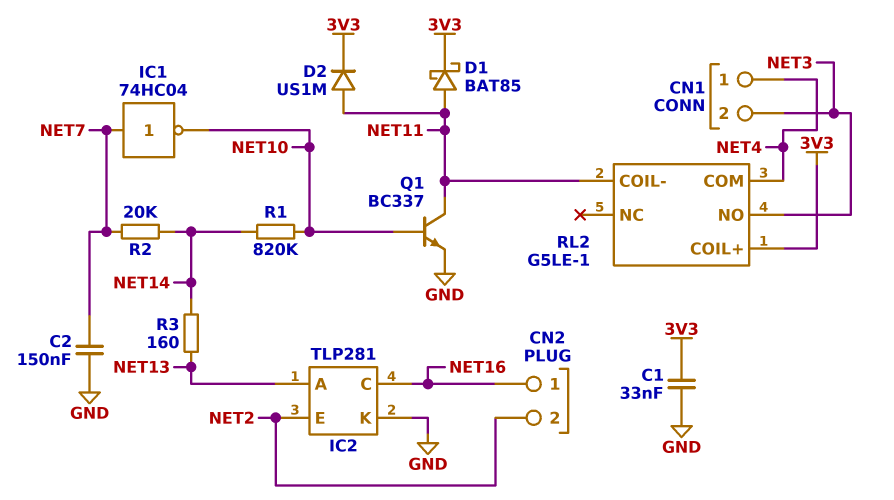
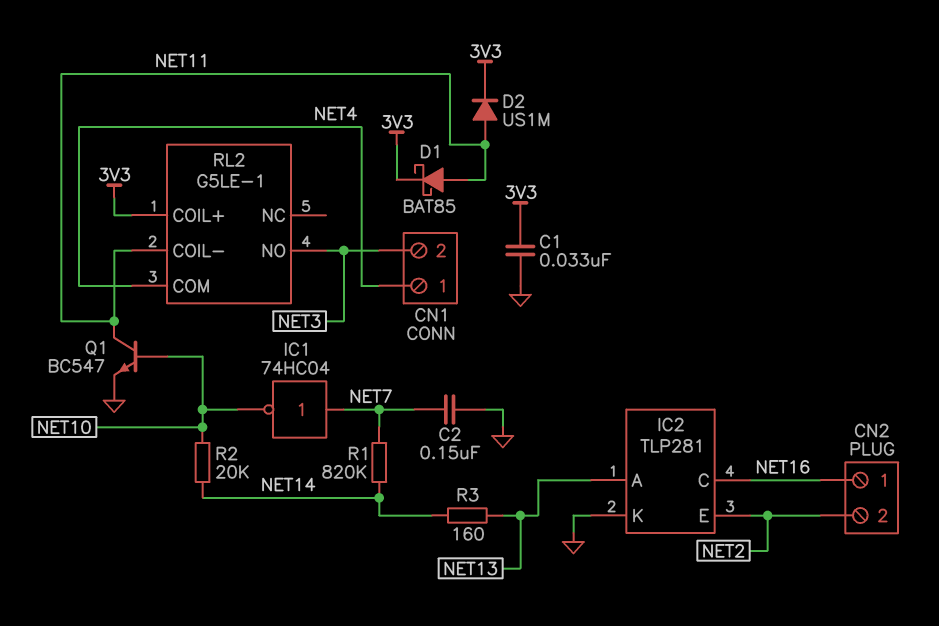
Q1: NPN BC337 (B NET10, C NET11, E GND) -> NPN BC547 (B NET10, C NET11, E GND)
R1: 820k (NET10, NET14) -> 820k (NET7, NET14)
R2: 20k (NET7, NET14) -> 20k (NET10, NET14)

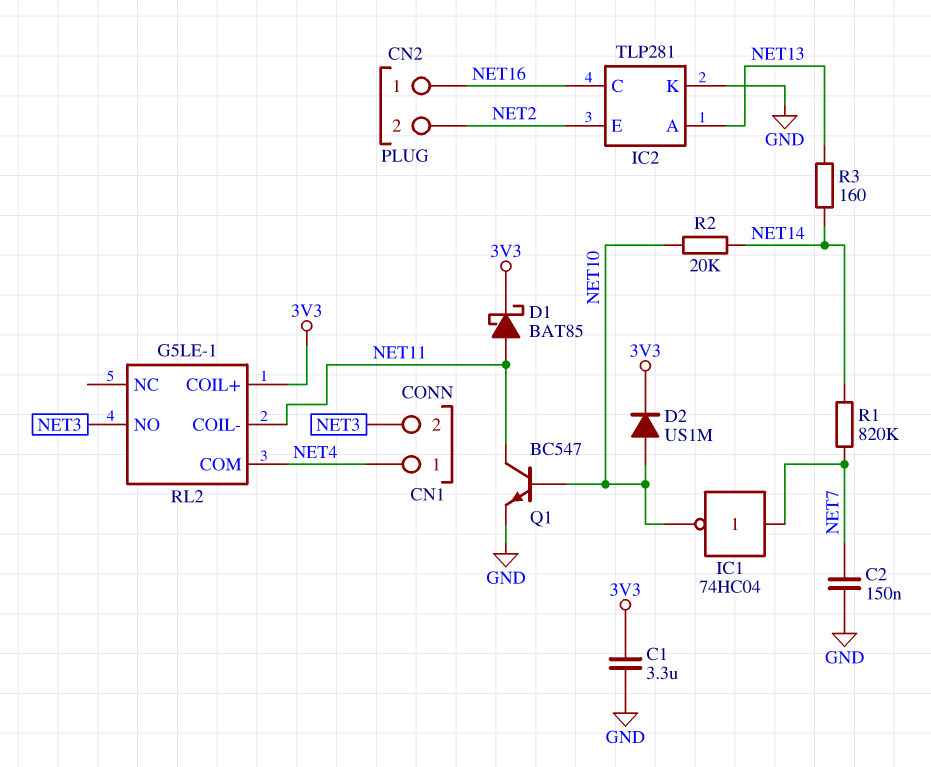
C1: 33nF (3V3, GND) -> 3.3uF (3V3, GND)
D2: diode US1M (A NET11, K 3V3) -> diode US1M (A NET10, K 3V3)

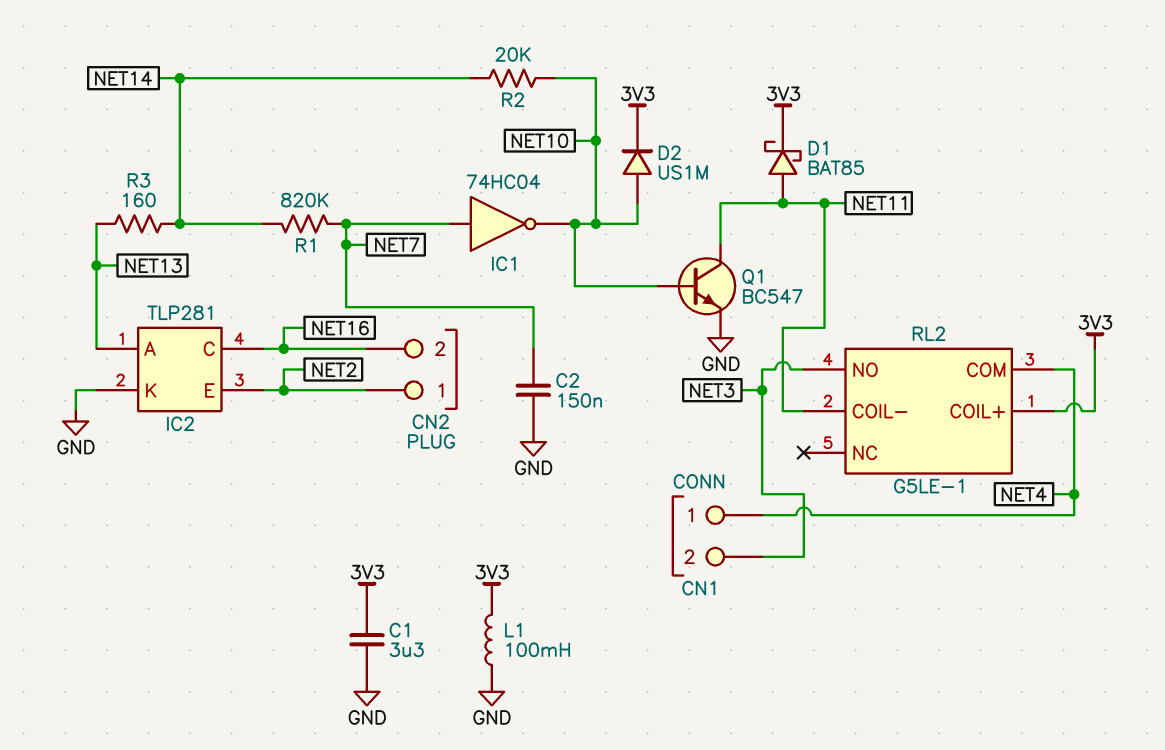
CN2 pin 1: NET16 -> NET2
CN2 pin 2: NET2 -> NET16
L1: none -> 100mH (3V3, GND)

